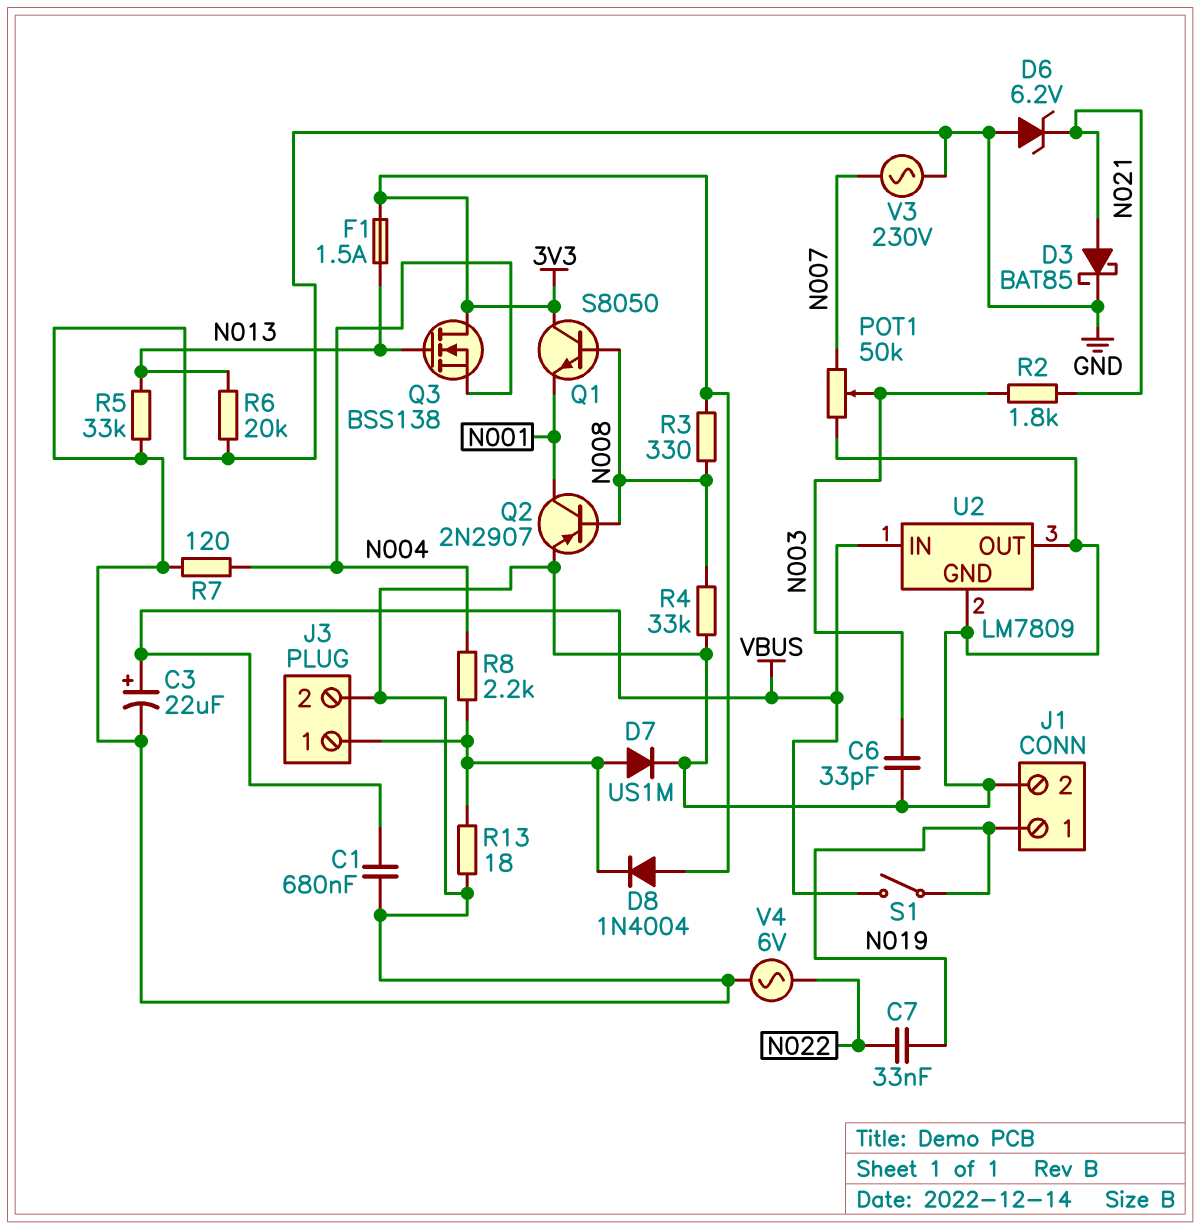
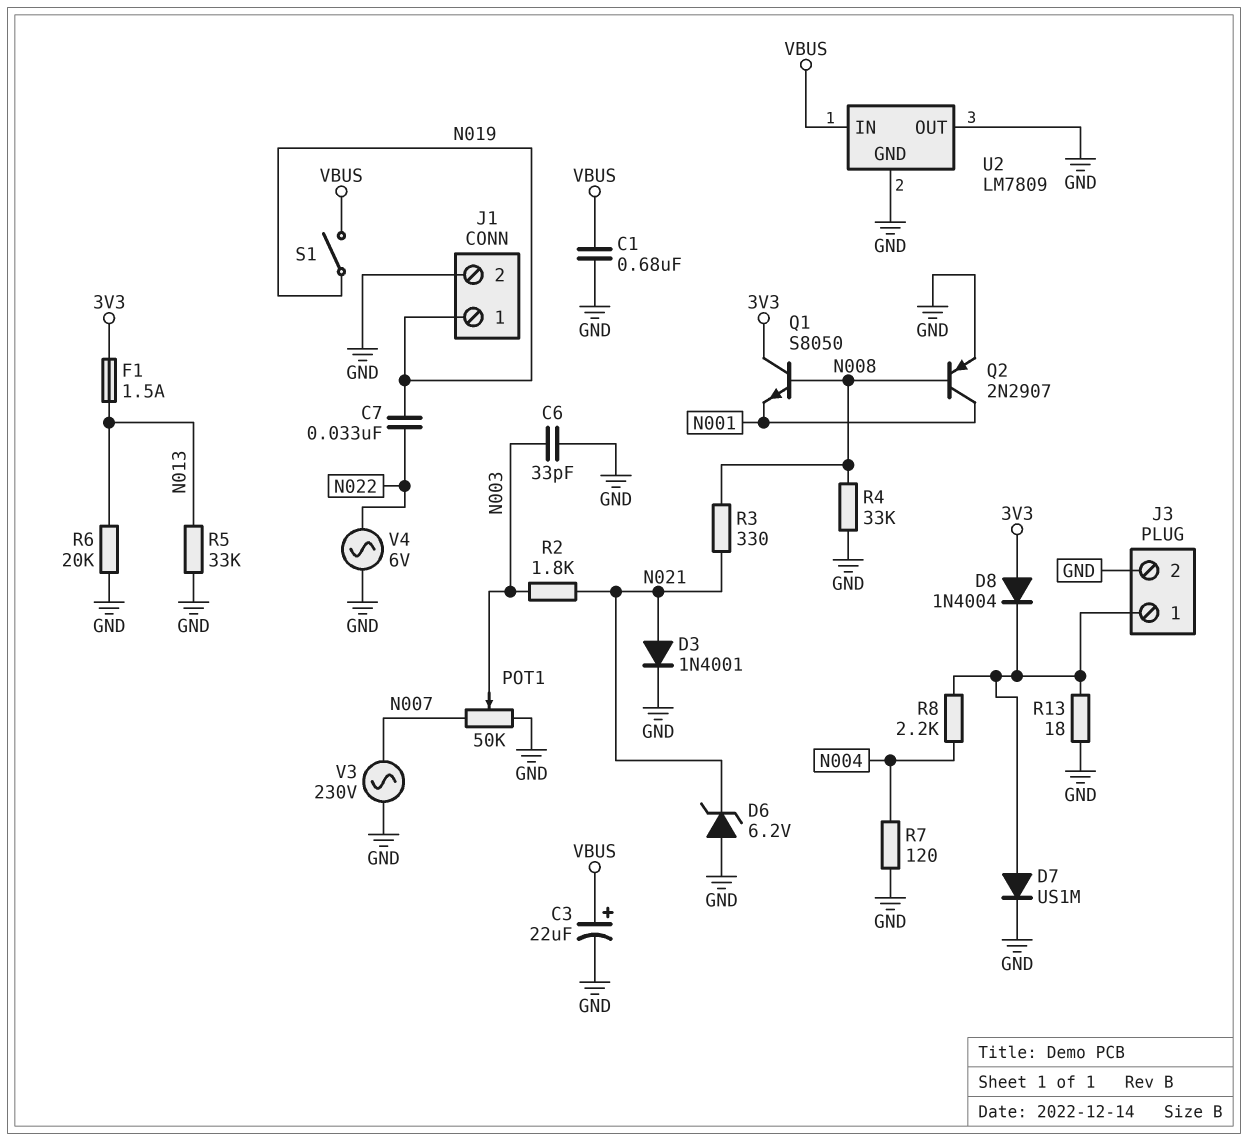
D3: schottky BAT85 (A N021, K GND) -> diode 1N4001 (A N021, K GND)
Q3: NMOS BSS138 (G N013, D 3V3, S N004) -> none
R3: 330 (3V3, N008) -> 330 (N008, N021)

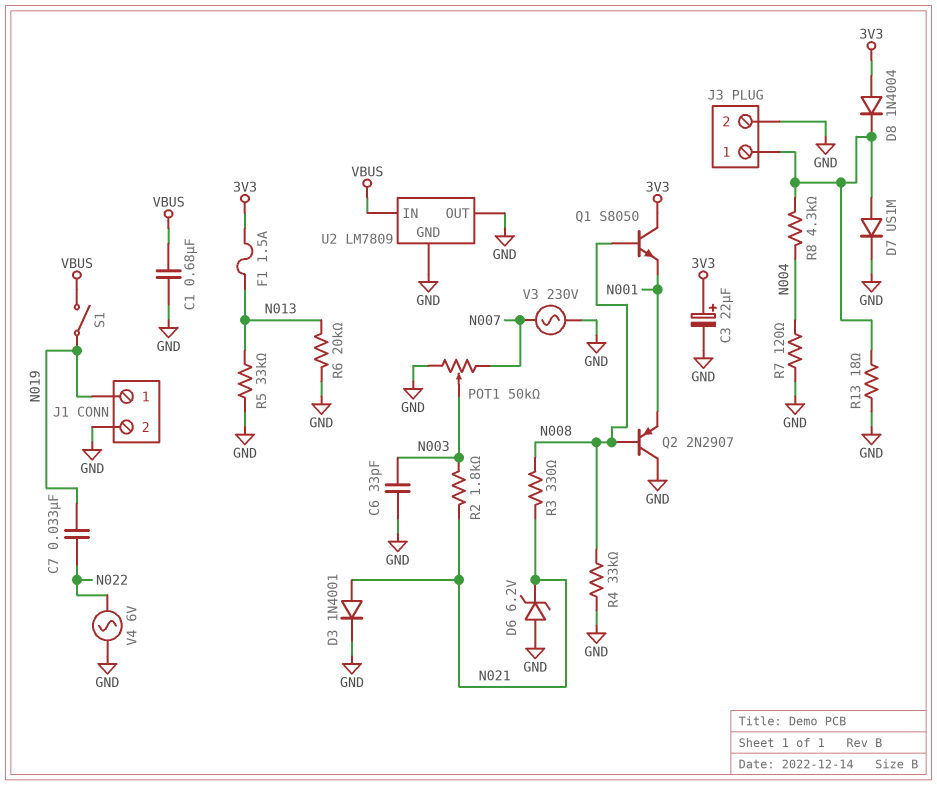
C3: 22uF (plus VBUS, minus GND) -> 22uF (plus 3V3, minus GND)
Q2: PNP 2N2907 (B N008, C N001, E GND) -> PNP 2N2907 (B N008, C GND, E N001)
R8: 2.2k (J3/1, N004) -> 4.3k (J3/1, N004)

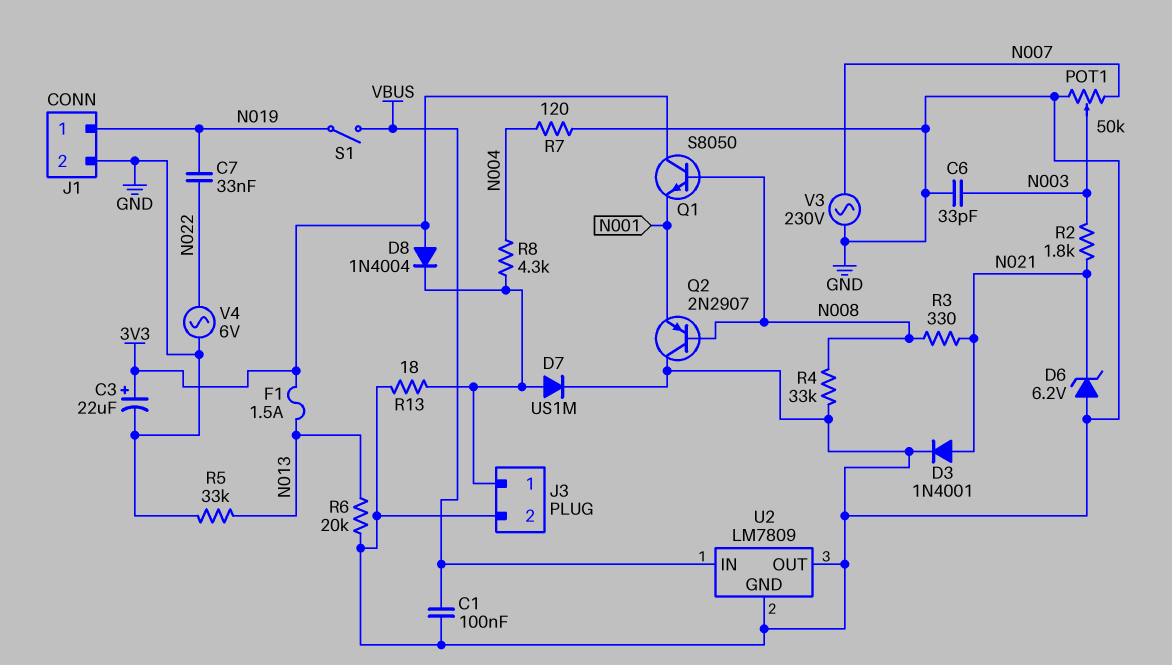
C1: 680nF (GND, VBUS) -> 100nF (GND, VBUS)

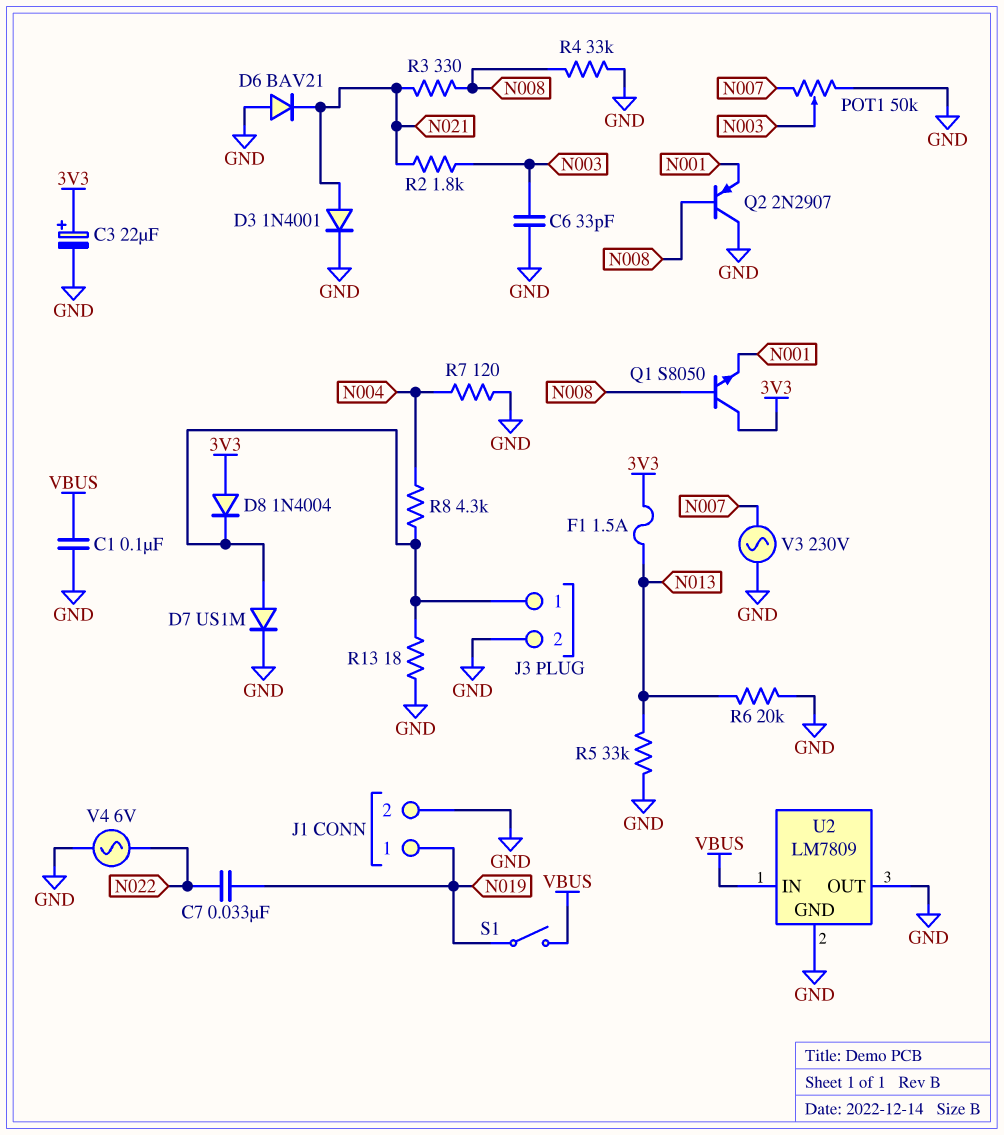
D6: zener 6.2V (A GND, K N021) -> diode BAV21 (A GND, K N021)

